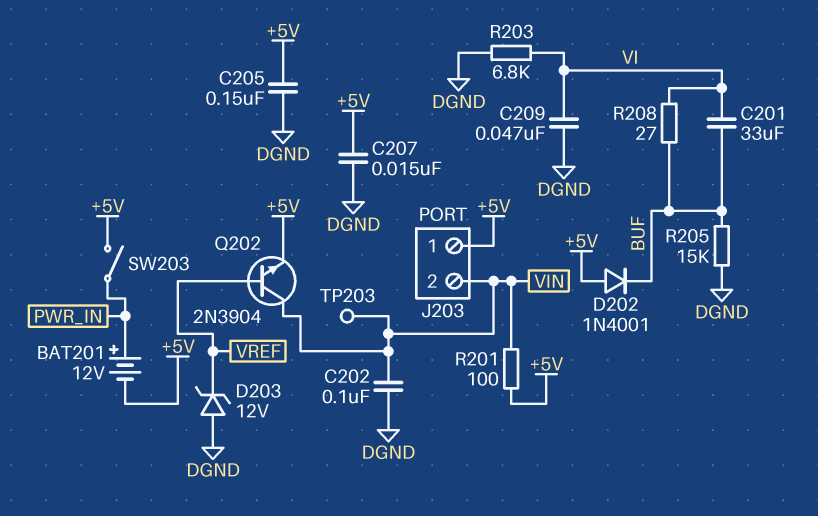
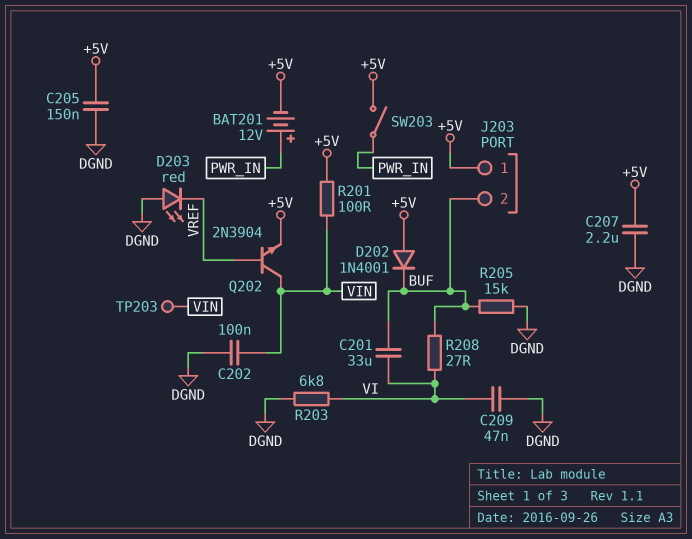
C207: 15nF (+5V, DGND) -> 2.2uF (+5V, DGND)
D203: zener 12V (A DGND, K VREF) -> LED red (A DGND, K VREF)
J203 pin 2: VIN -> BUF

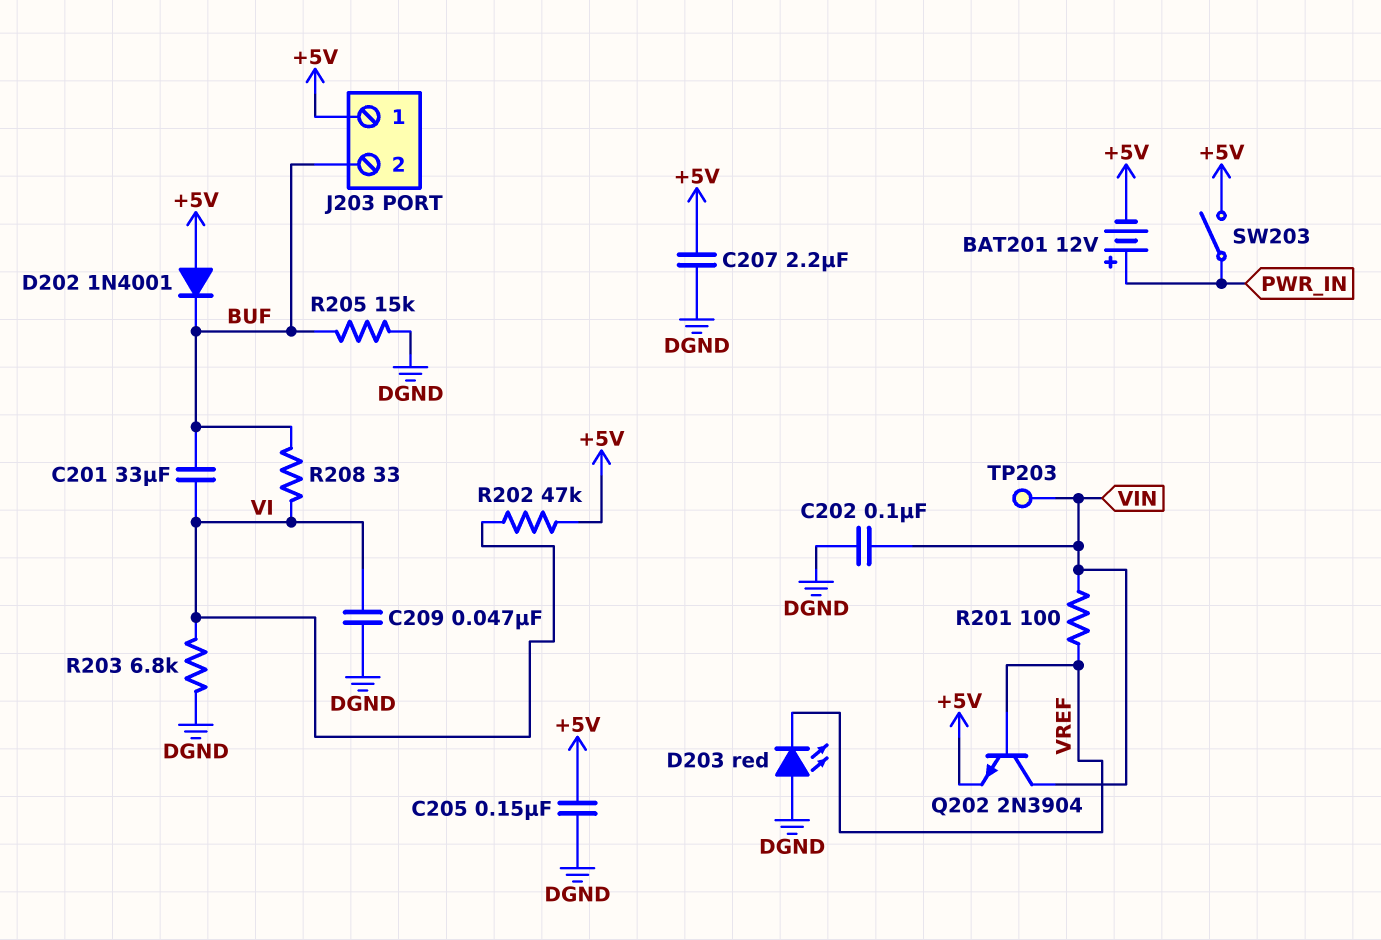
R201: 100 (+5V, VIN) -> 100 (VIN, VREF)
R202: none -> 47k (+5V, VI)
R208: 27 (BUF, VI) -> 33 (BUF, VI)

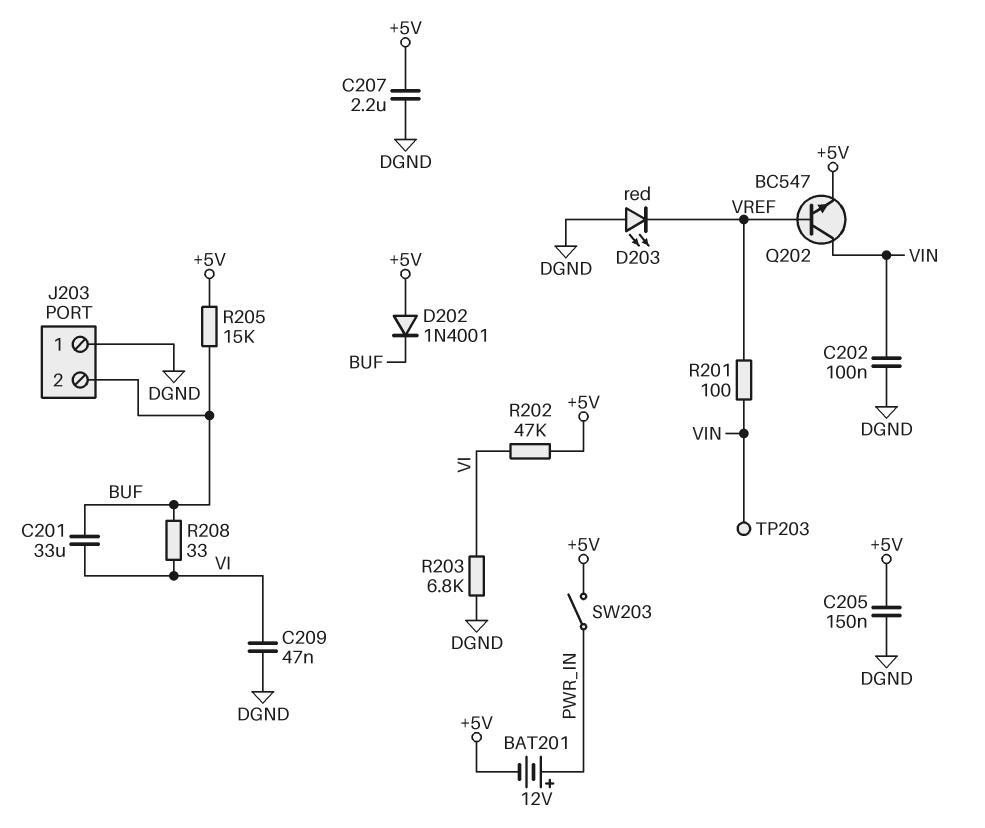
J203 pin 1: +5V -> DGND
Q202: NPN 2N3904 (B VREF, C VIN, E +5V) -> NPN BC547 (B VREF, C VIN, E +5V)
R205: 15k (BUF, DGND) -> 15k (+5V, BUF)

